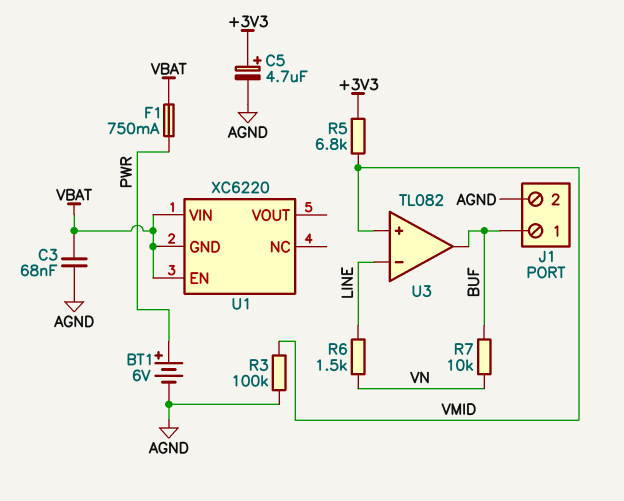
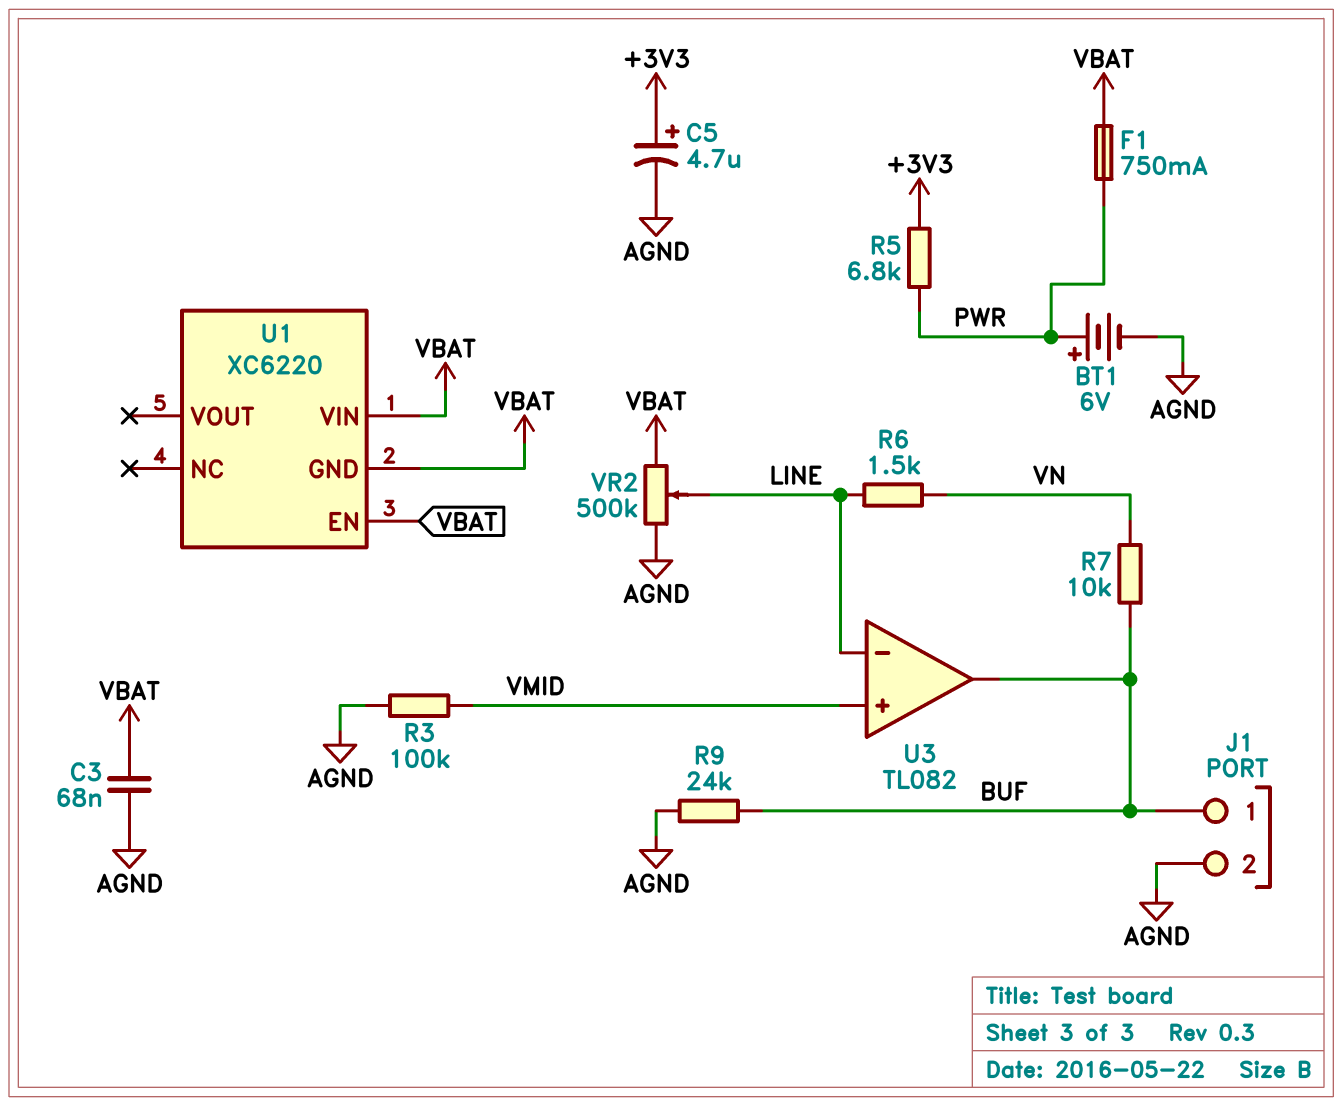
R5: 6.8k (+3V3, VMID) -> 6.8k (+3V3, PWR)
R9: none -> 24k (AGND, BUF)
VR2: none -> 500k (AGND, VBAT, wiper LINE)

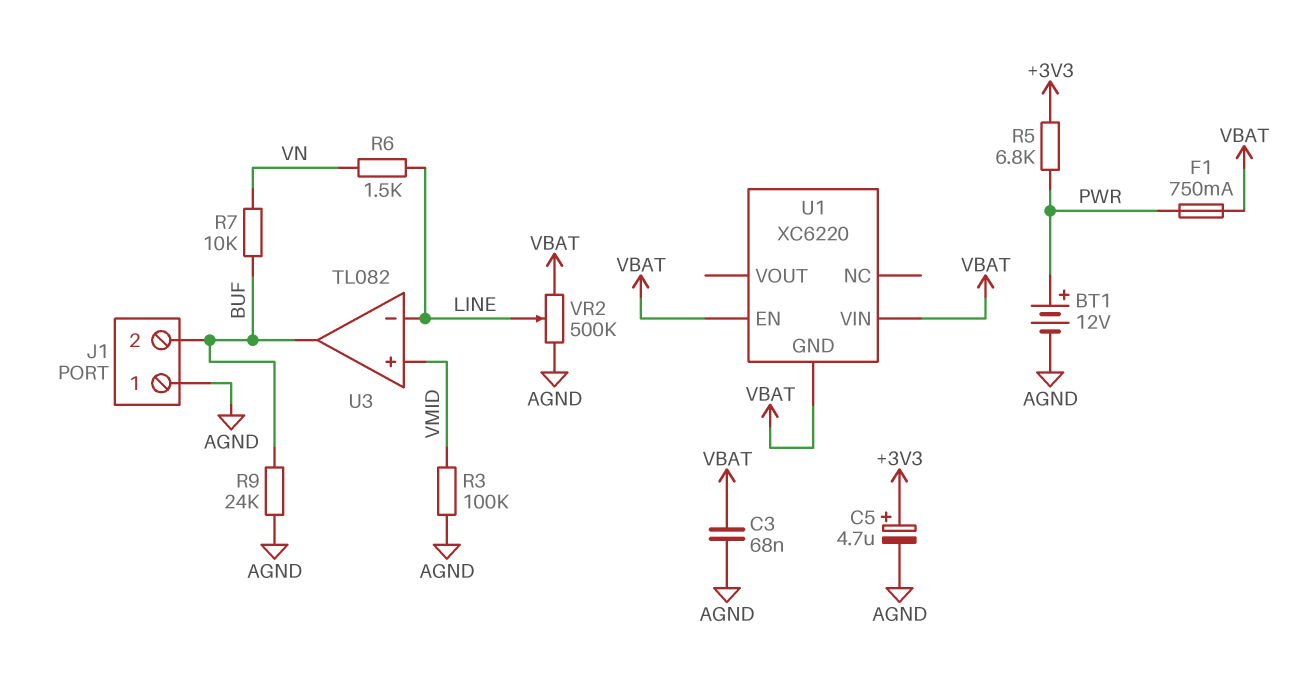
BT1: 6V (plus PWR, minus AGND) -> 12V (plus PWR, minus AGND)
J1 pin 1: BUF -> AGND
J1 pin 2: AGND -> BUF

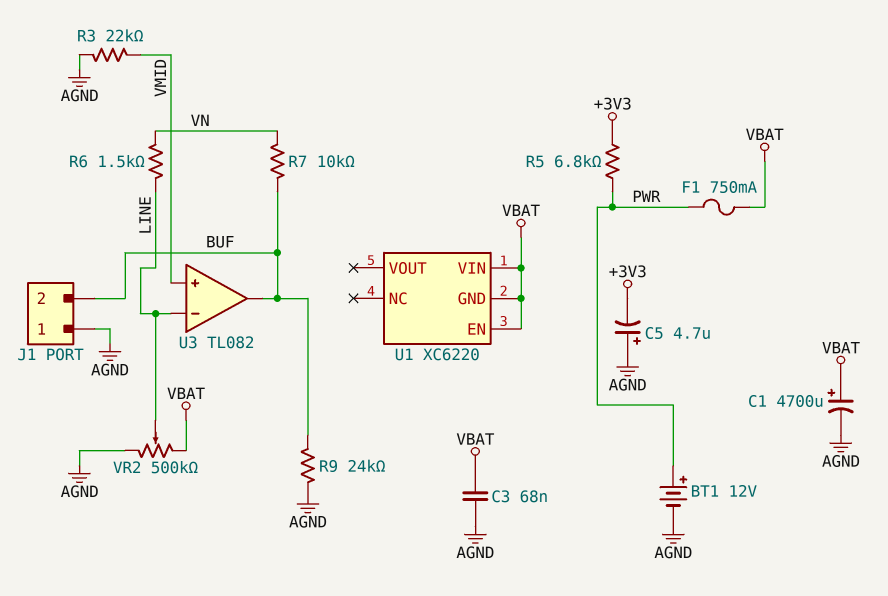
C1: none -> 4700uF (plus VBAT, minus AGND)
C5: 4.7uF (plus +3V3, minus AGND) -> 4.7uF (plus AGND, minus +3V3)
R3: 100k (AGND, VMID) -> 22k (AGND, VMID)

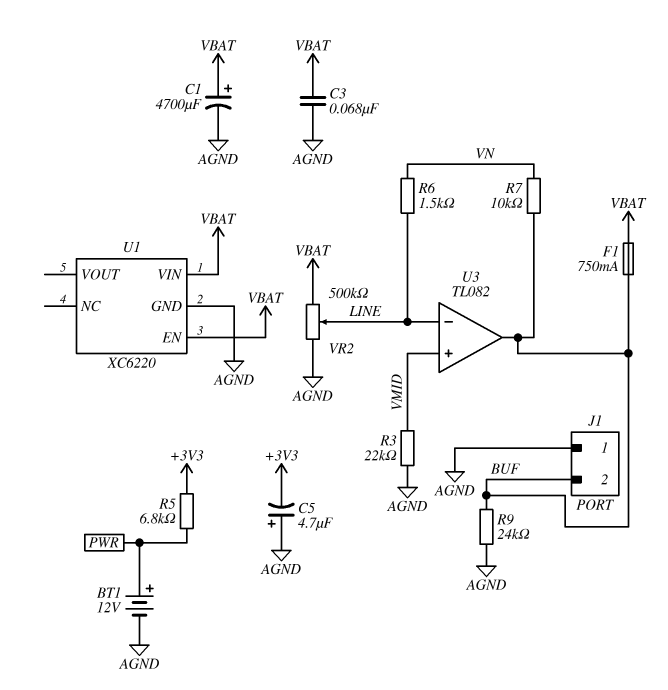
F1: 750mA (PWR, VBAT) -> 750mA (BUF, VBAT)
U1 pin GND: VBAT -> AGND

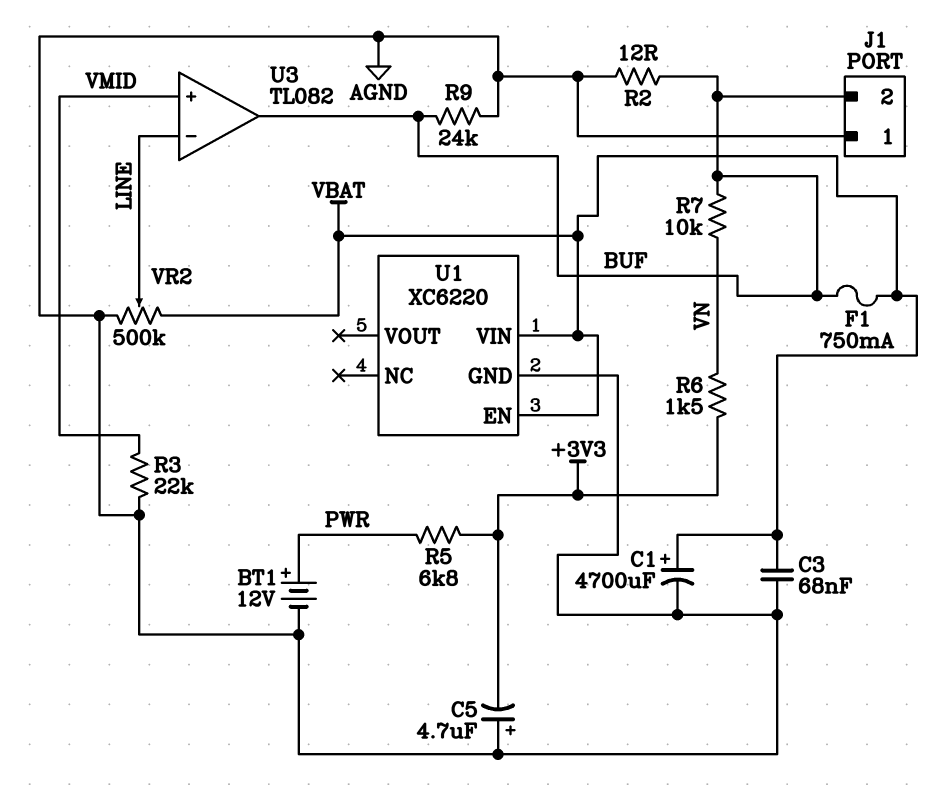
R2: none -> 12 (AGND, BUF)
R6: 1.5k (LINE, VN) -> 1.5k (+3V3, VN)

